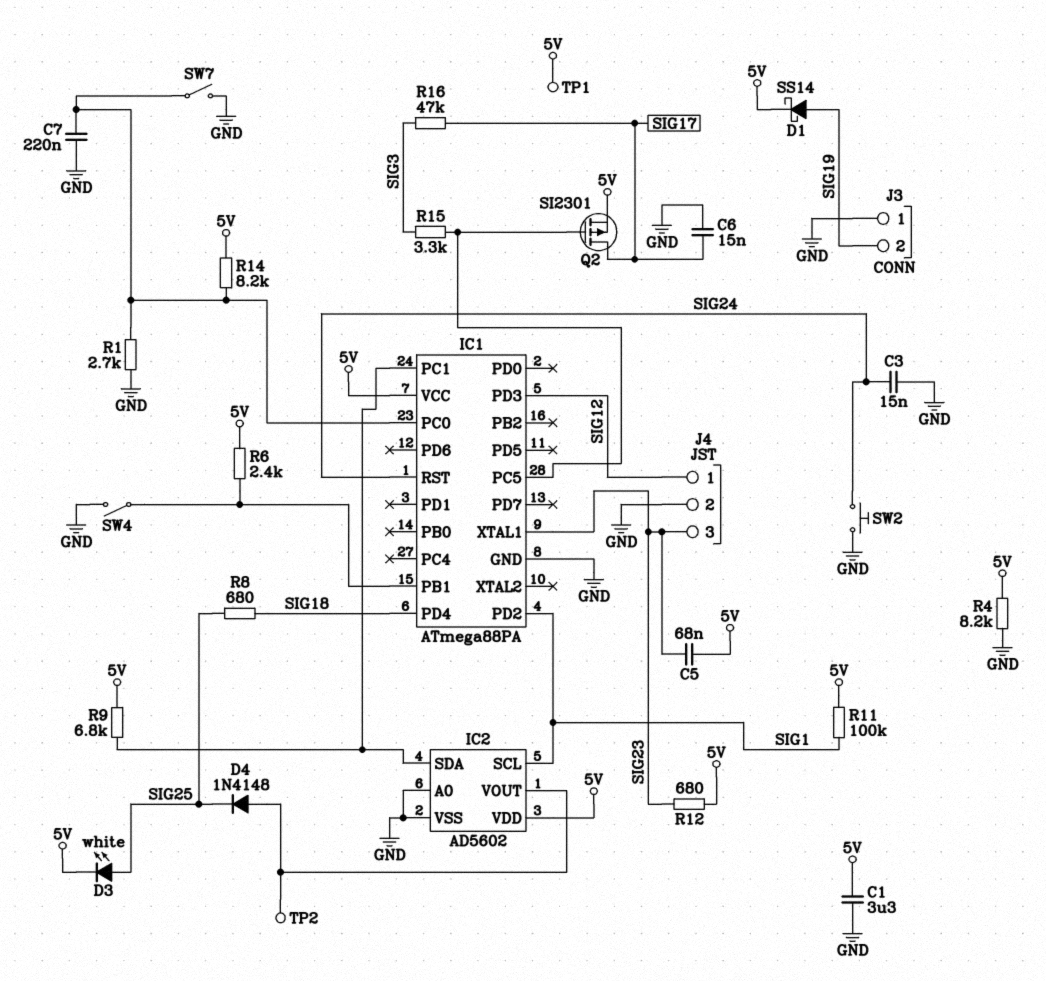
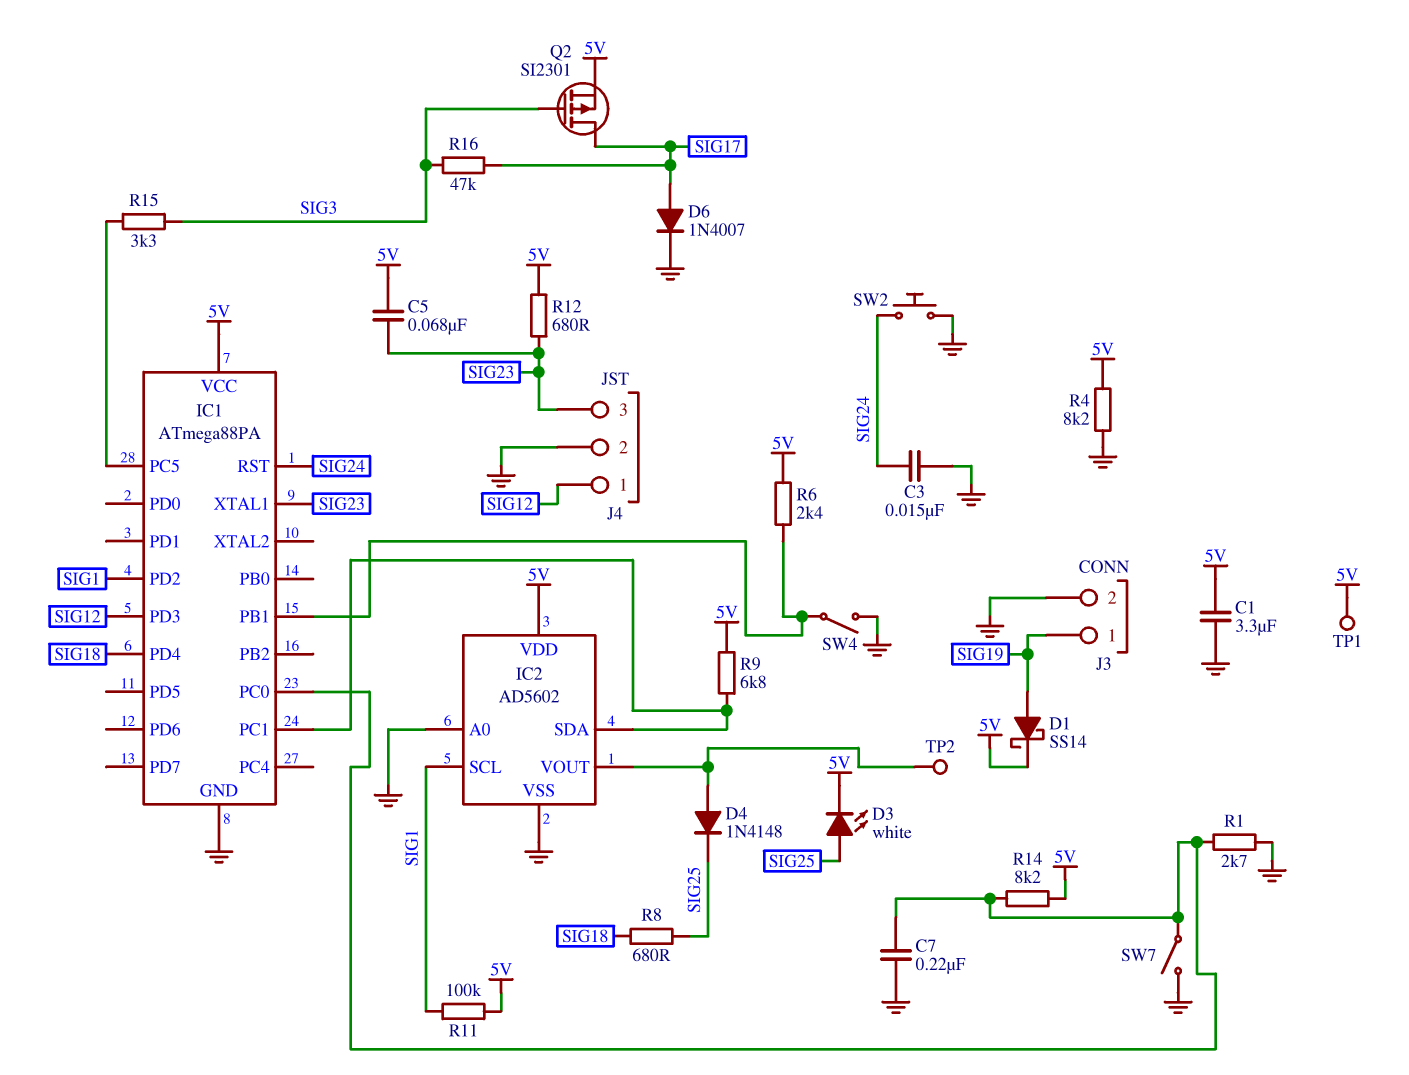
C6: 15nF (GND, SIG17) -> none
D6: none -> diode 1N4007 (A SIG17, K GND)
J3 pin 1: GND -> SIG19
J3 pin 2: SIG19 -> GND
Q2: PMOS SI2301 (G IC1/PC5, D SIG17, S 5V) -> PMOS SI2301 (G SIG3, D SIG17, S 5V)

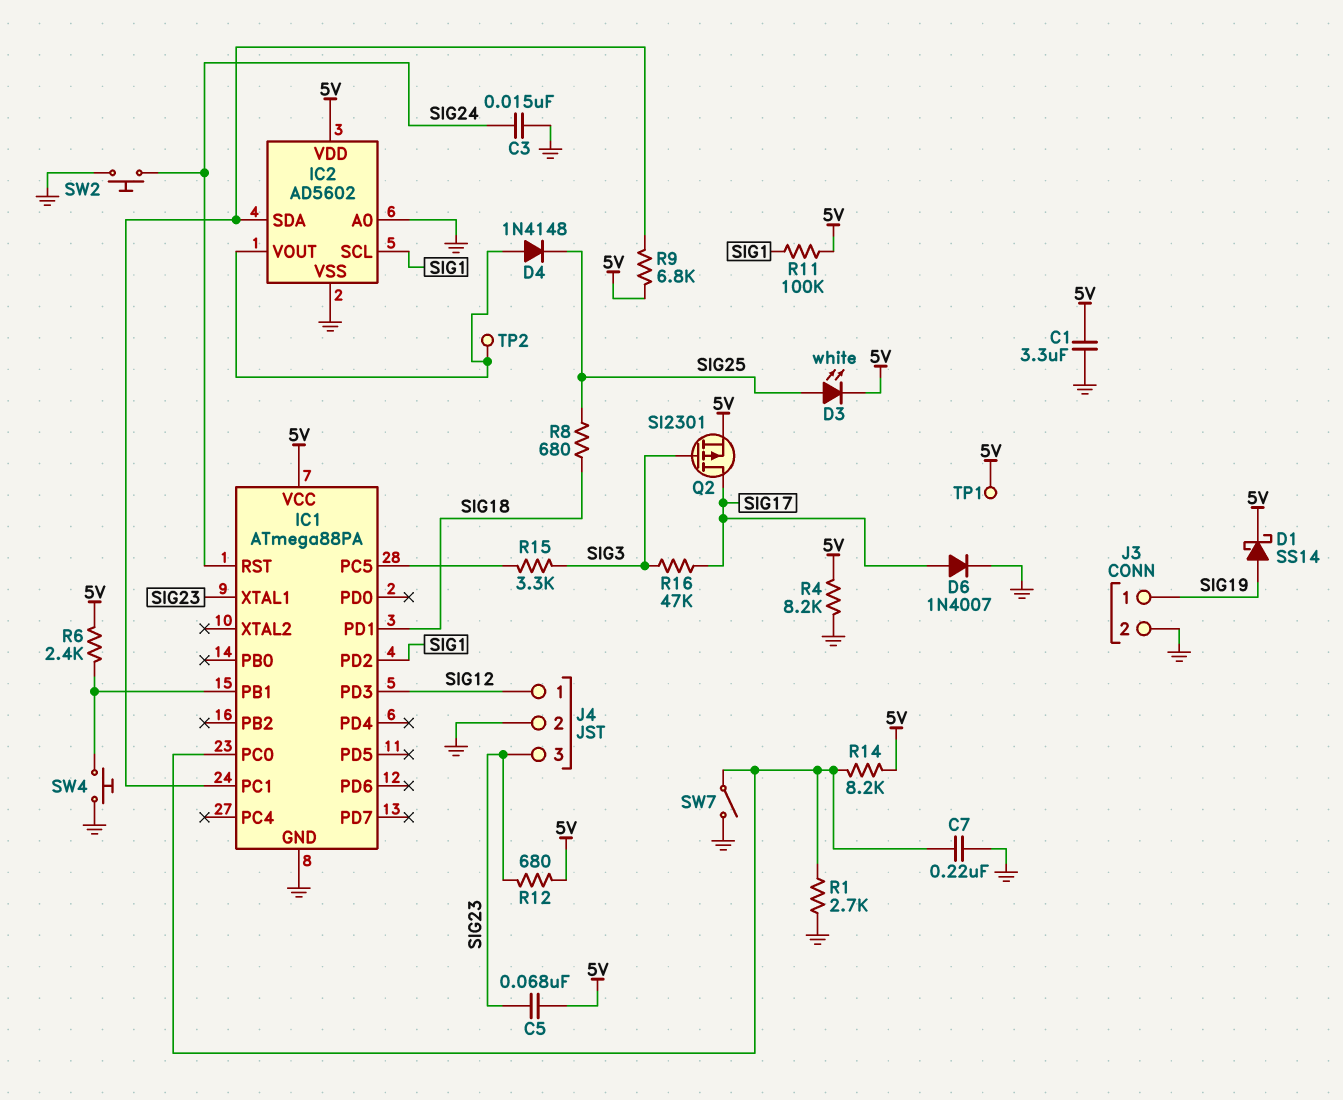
IC1 pin PD1: none -> SIG18
IC1 pin PD4: SIG18 -> none
SW4: switch (GND, IC1/PB1) -> button (GND, IC1/PB1)

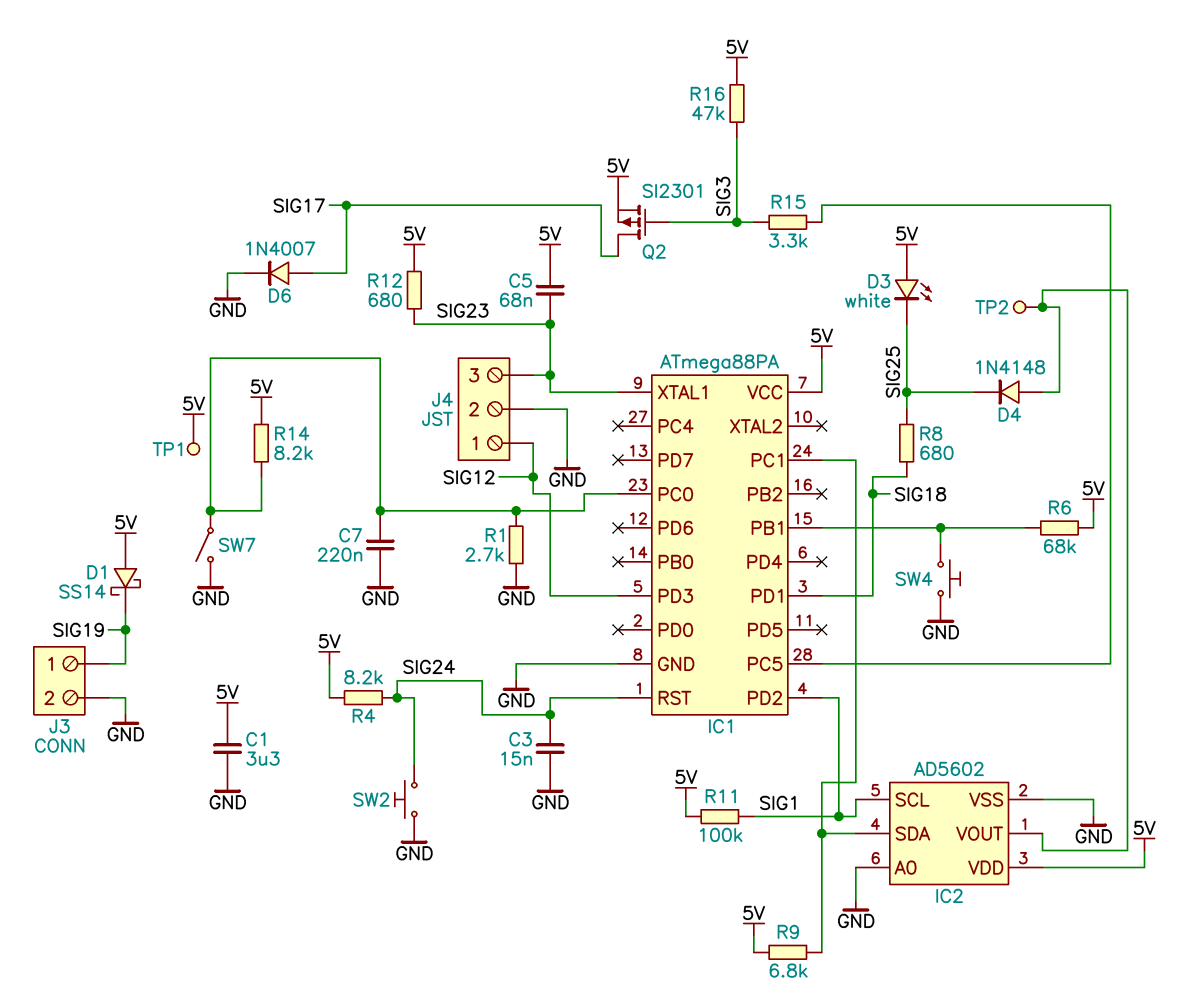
D1: schottky SS14 (A SIG19, K 5V) -> schottky SS14 (A 5V, K SIG19)
D3: LED white (A SIG25, K 5V) -> LED white (A 5V, K SIG25)
R4: 8.2k (5V, GND) -> 8.2k (5V, SIG24)
R6: 2.4k (5V, IC1/PB1) -> 68k (5V, IC1/PB1)
R16: 47k (SIG3, SIG17) -> 47k (5V, SIG3)

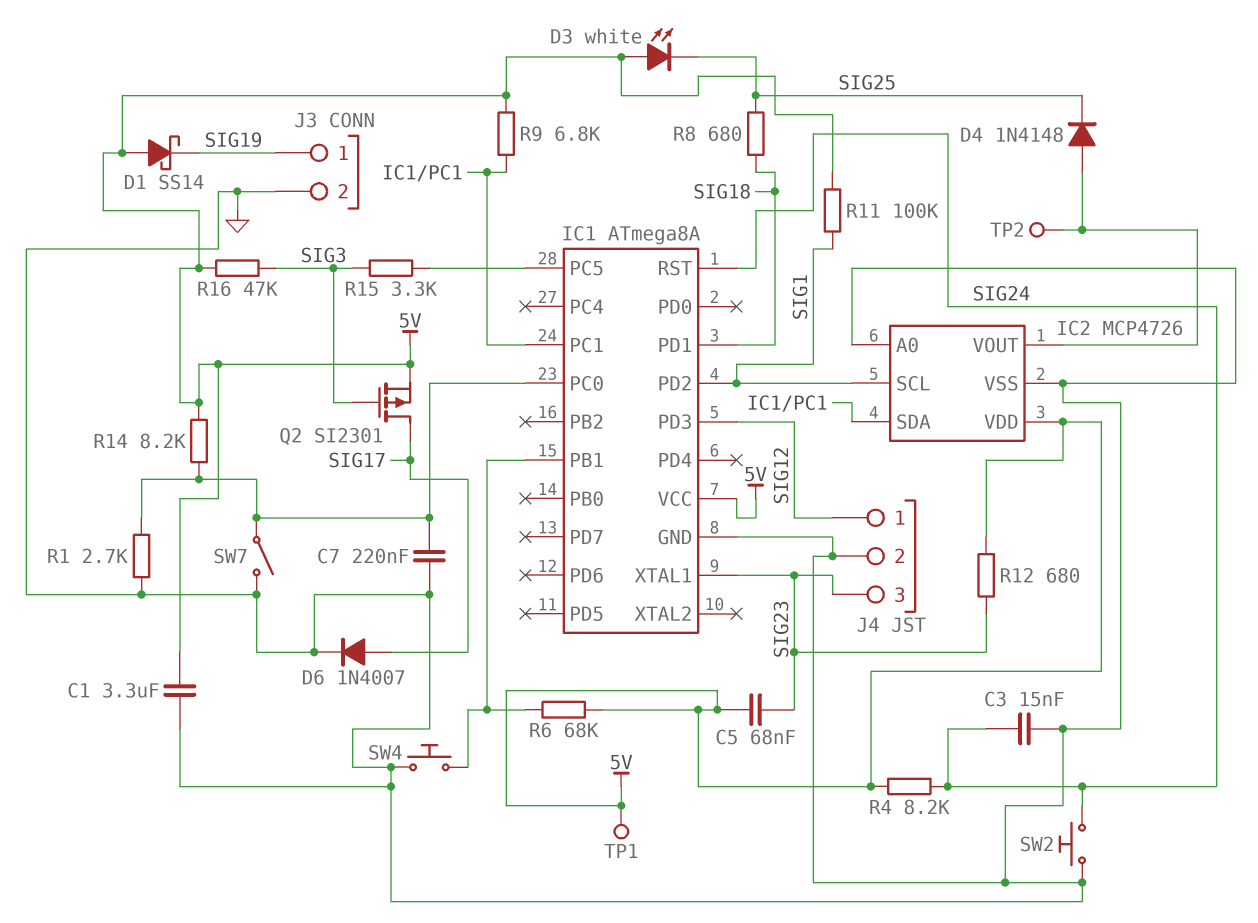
IC1: ATmega88PA -> ATmega8A
IC2: AD5602 -> MCP4726

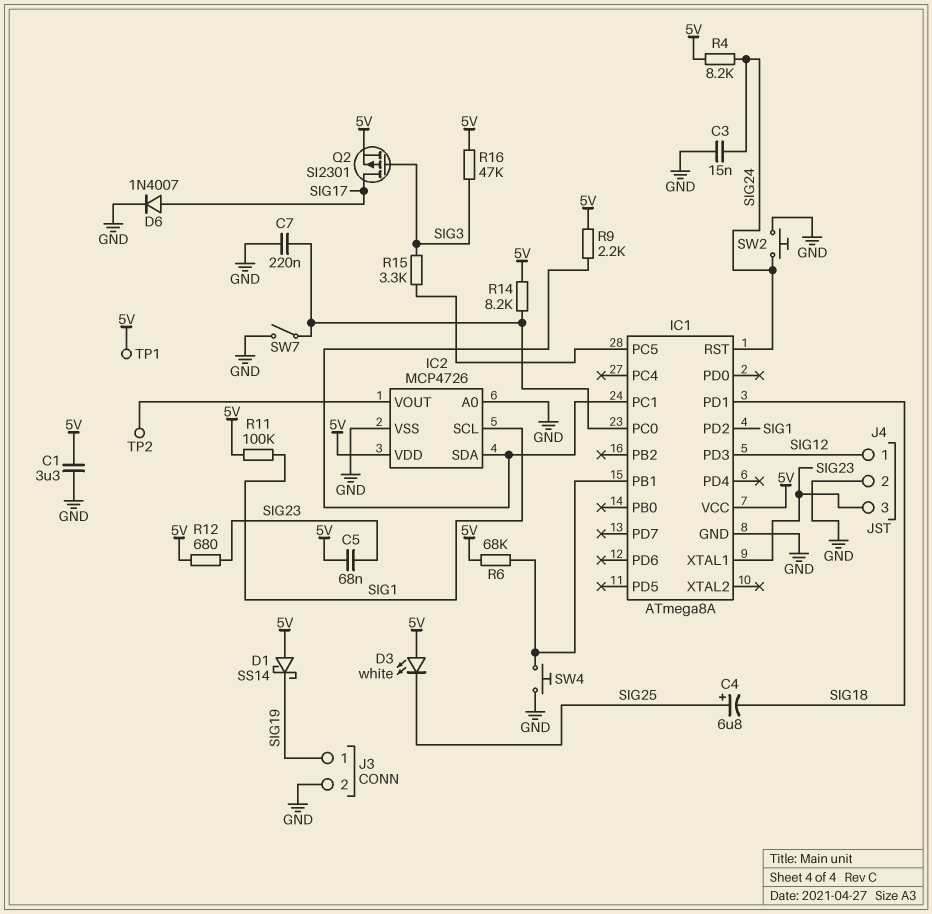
C4: none -> 6.8uF (plus SIG25, minus SIG18)
D4: diode 1N4148 (A IC2/VOUT, K SIG25) -> none
R1: 2.7k (GND, IC1/PC0) -> none
R8: 680 (SIG18, SIG25) -> none
R9: 6.8k (5V, IC1/PC1) -> 2.2k (5V, IC1/PC1)

